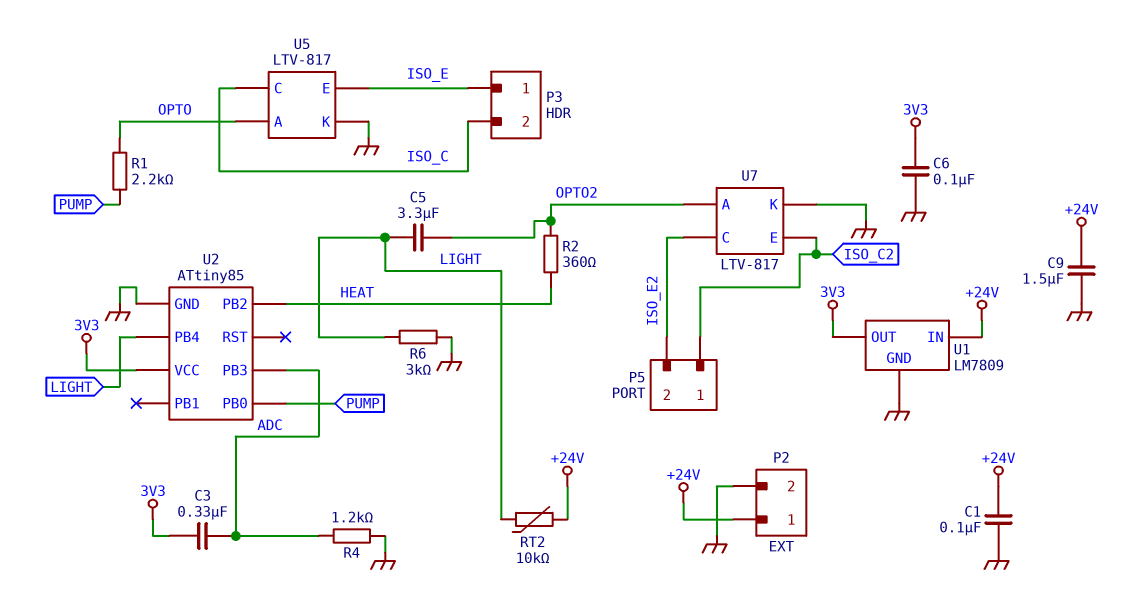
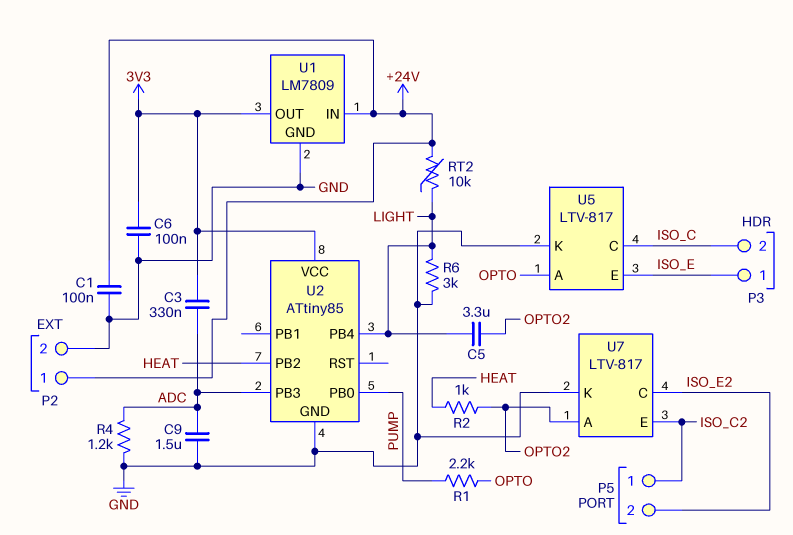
C9: 1.5uF (+24V, GND) -> 1.5uF (ADC, GND)
R2: 360 (HEAT, OPTO2) -> 1k (HEAT, OPTO2)

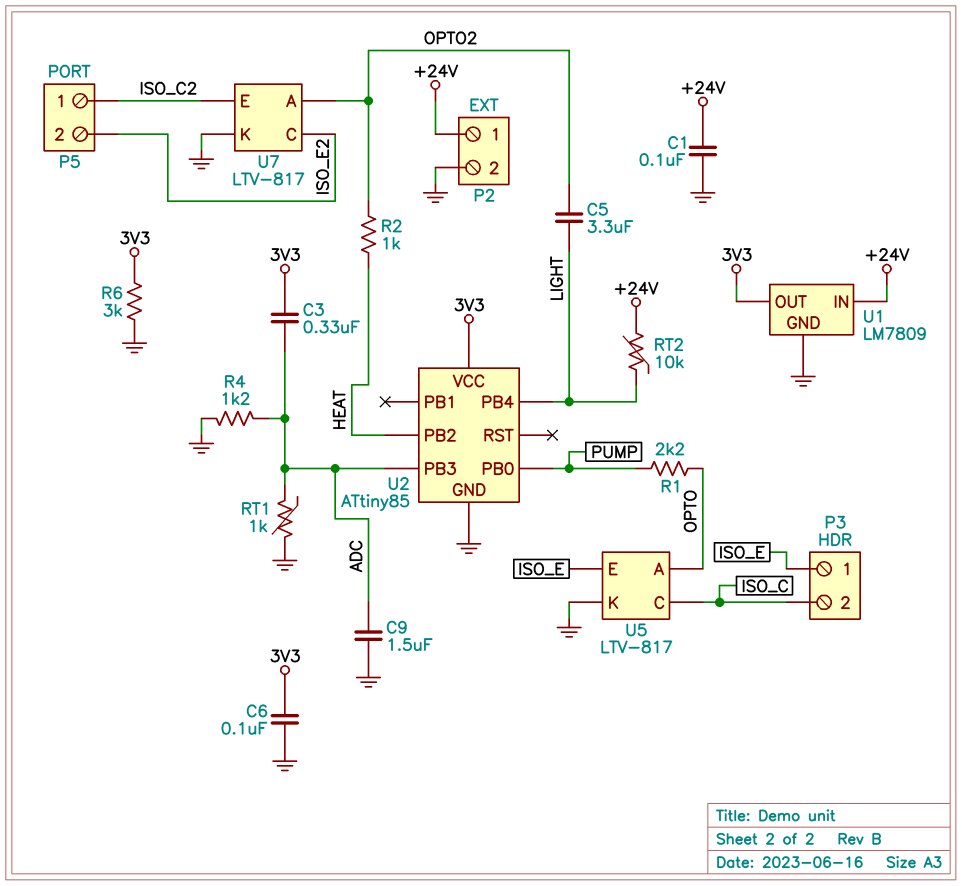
R6: 3k (GND, LIGHT) -> 3k (3V3, GND)
RT1: none -> 1k (ADC, GND)

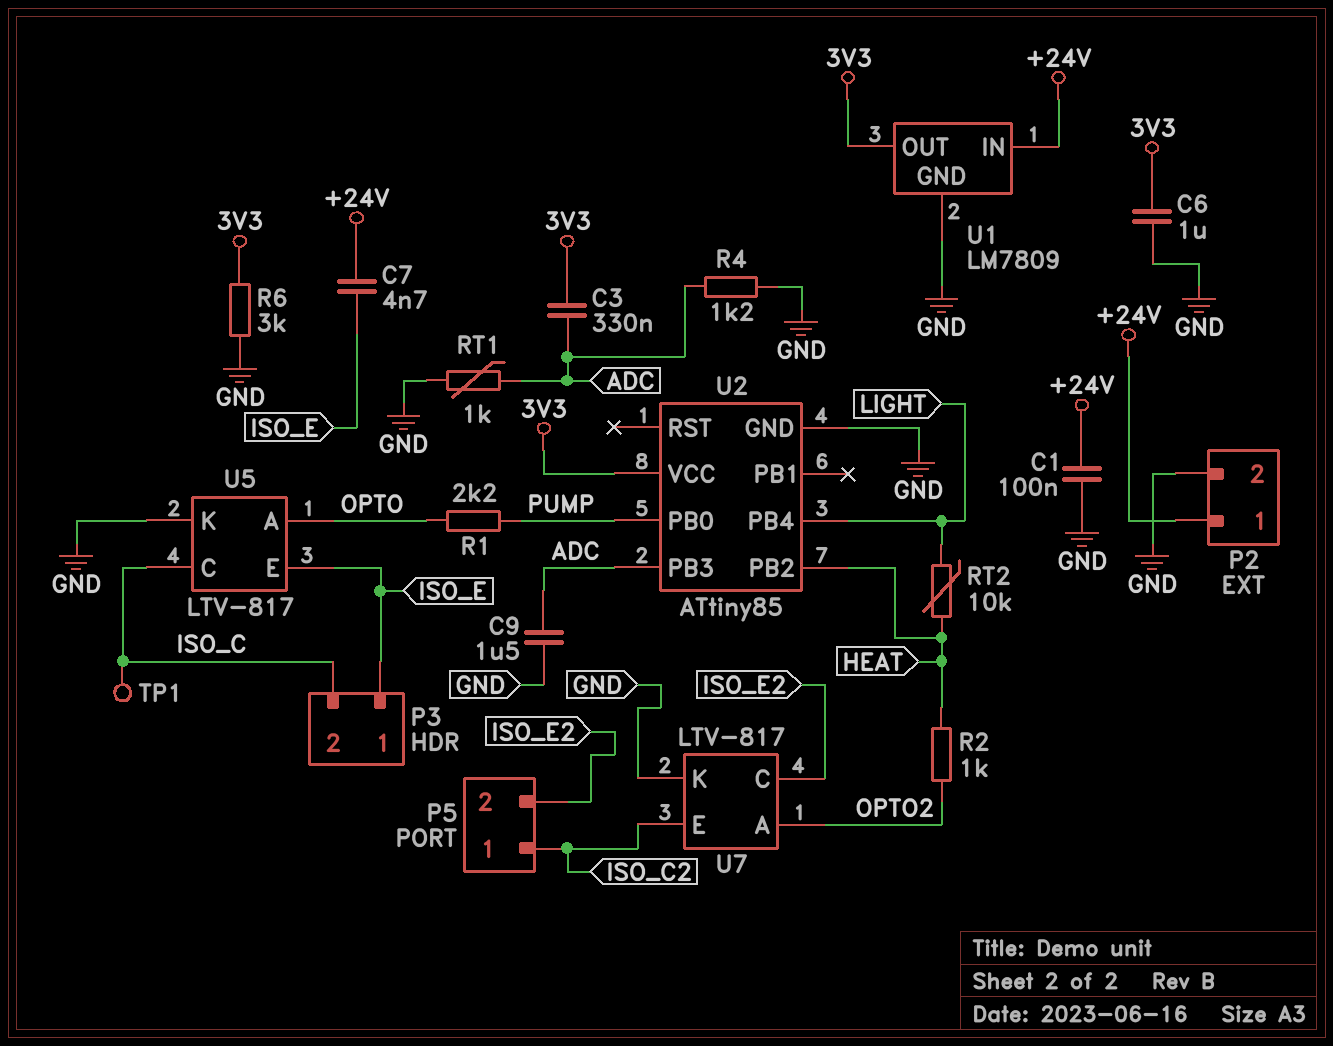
C5: 3.3uF (LIGHT, OPTO2) -> none
C6: 100nF (3V3, GND) -> 1uF (3V3, GND)
C7: none -> 4.7nF (+24V, ISO_E)
RT2: 10k (+24V, LIGHT) -> 10k (HEAT, LIGHT)
TP1: none -> test point (ISO_C)

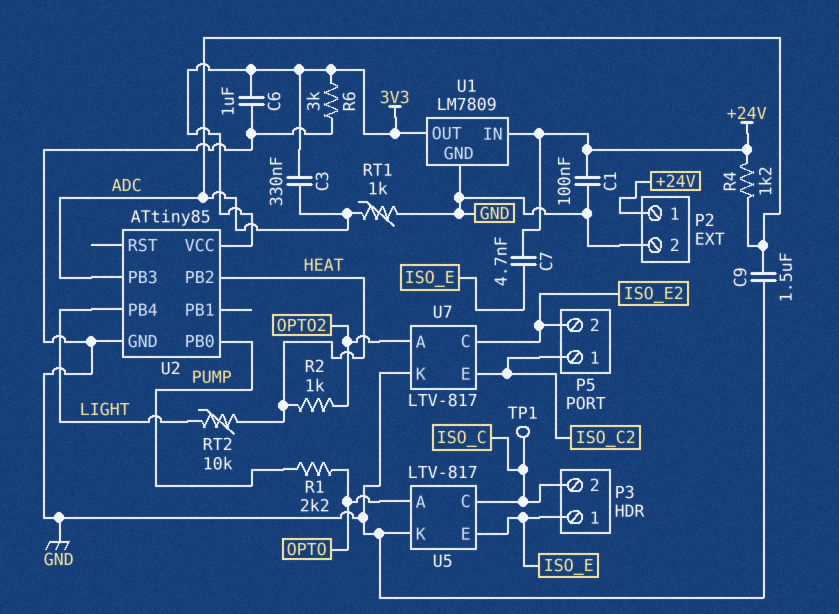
R4: 1.2k (ADC, GND) -> 1.2k (+24V, ADC)

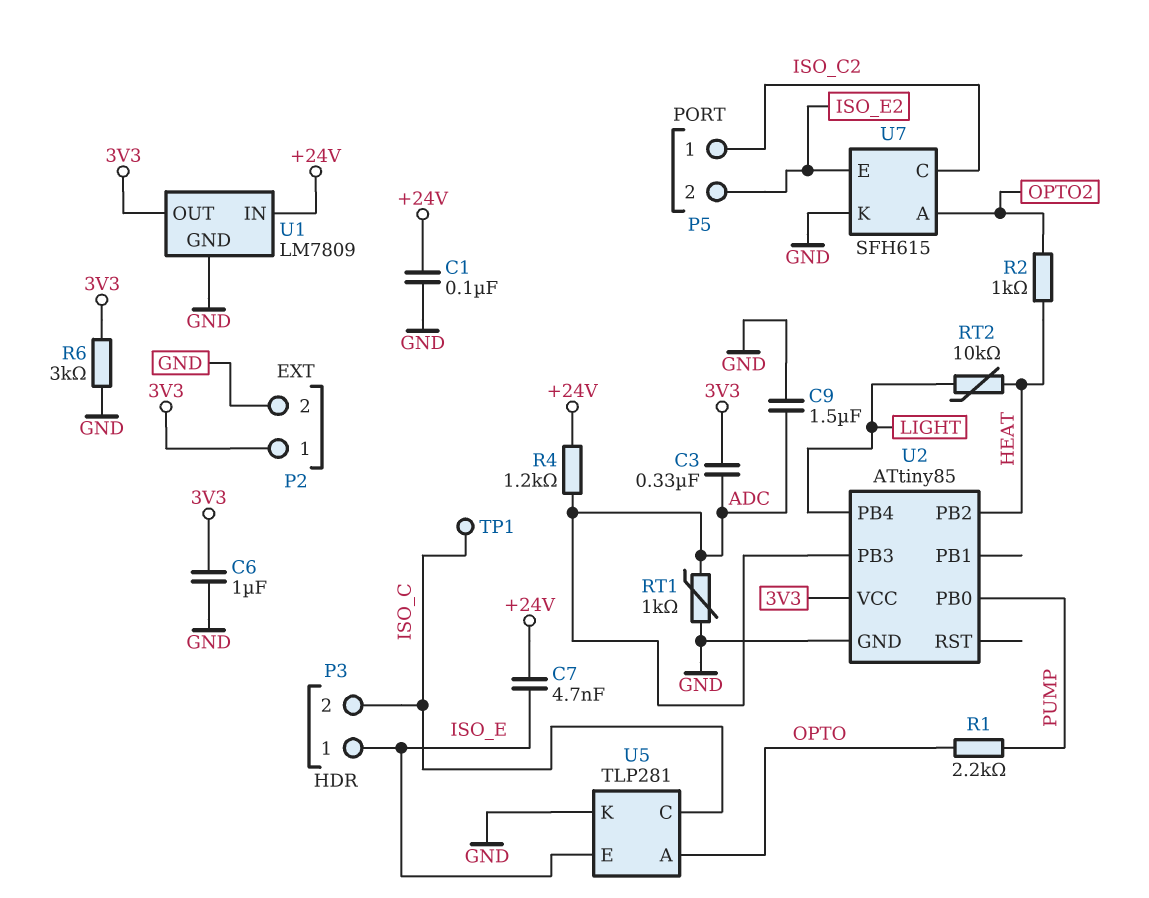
P2 pin 1: +24V -> 3V3
U5: LTV-817 -> TLP281
U7: LTV-817 -> SFH615
U7 pin C: ISO_E2 -> ISO_C2
U7 pin E: ISO_C2 -> ISO_E2

